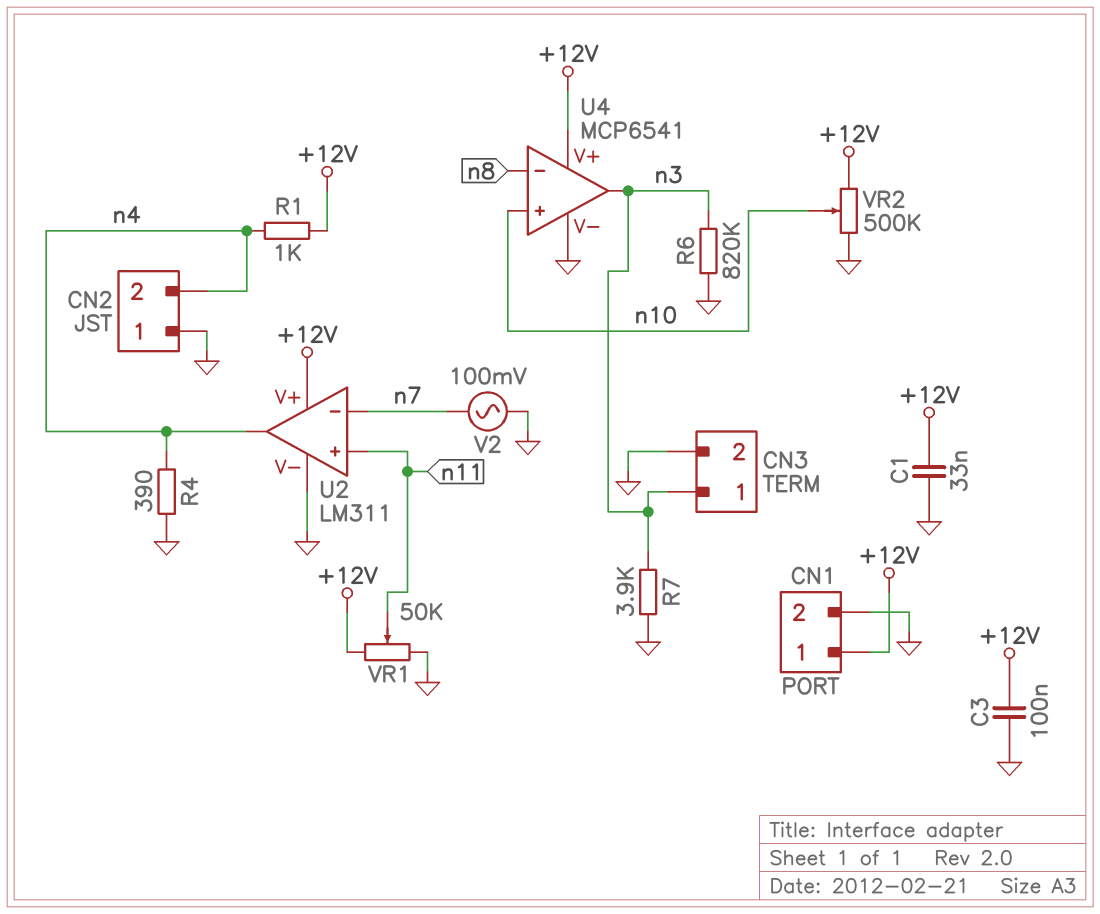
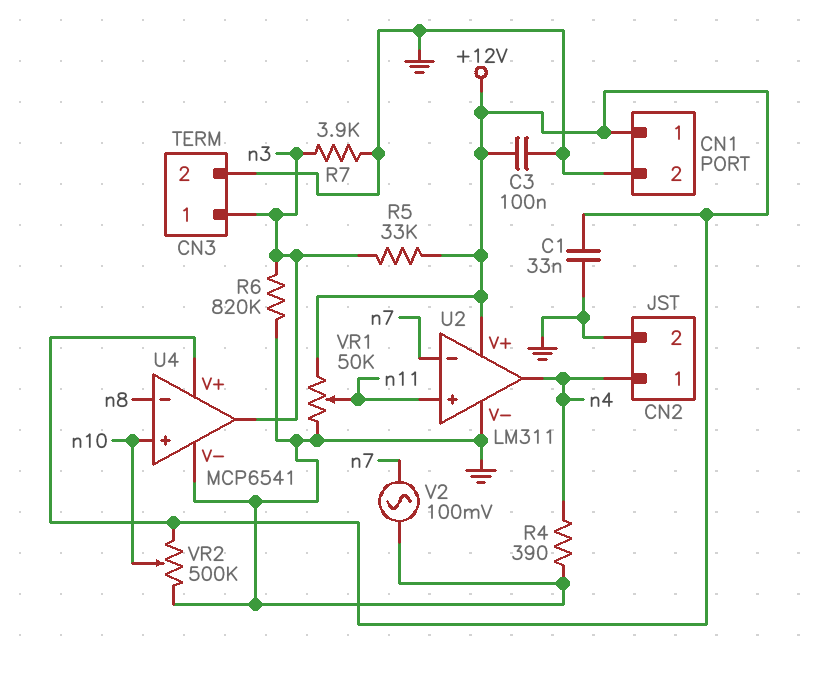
CN2 pin 1: GND -> n4
CN2 pin 2: n4 -> GND
R1: 1k (+12V, n4) -> none
R5: none -> 33k (+12V, n3)

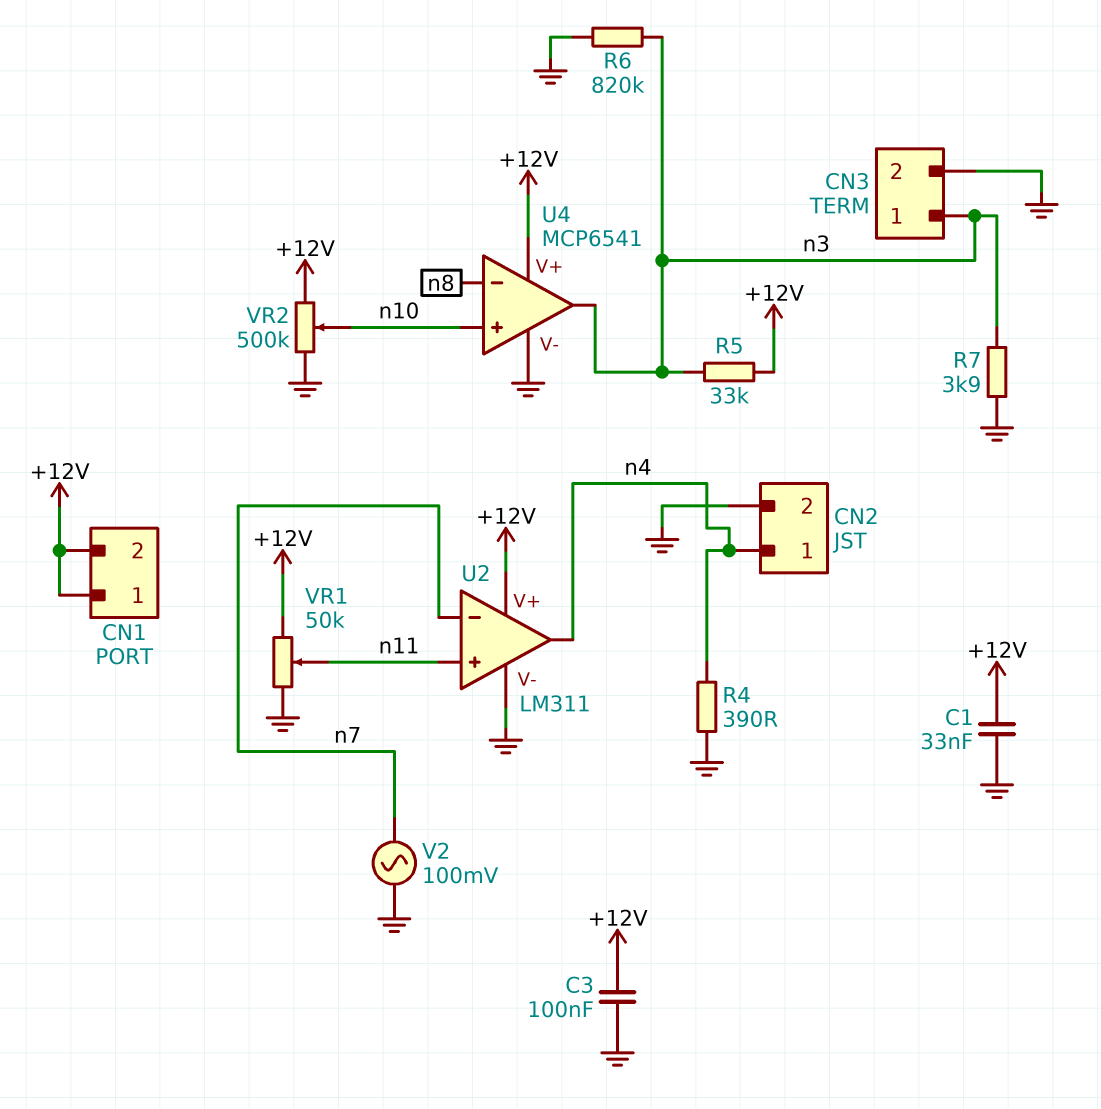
CN1 pin 2: GND -> +12V

